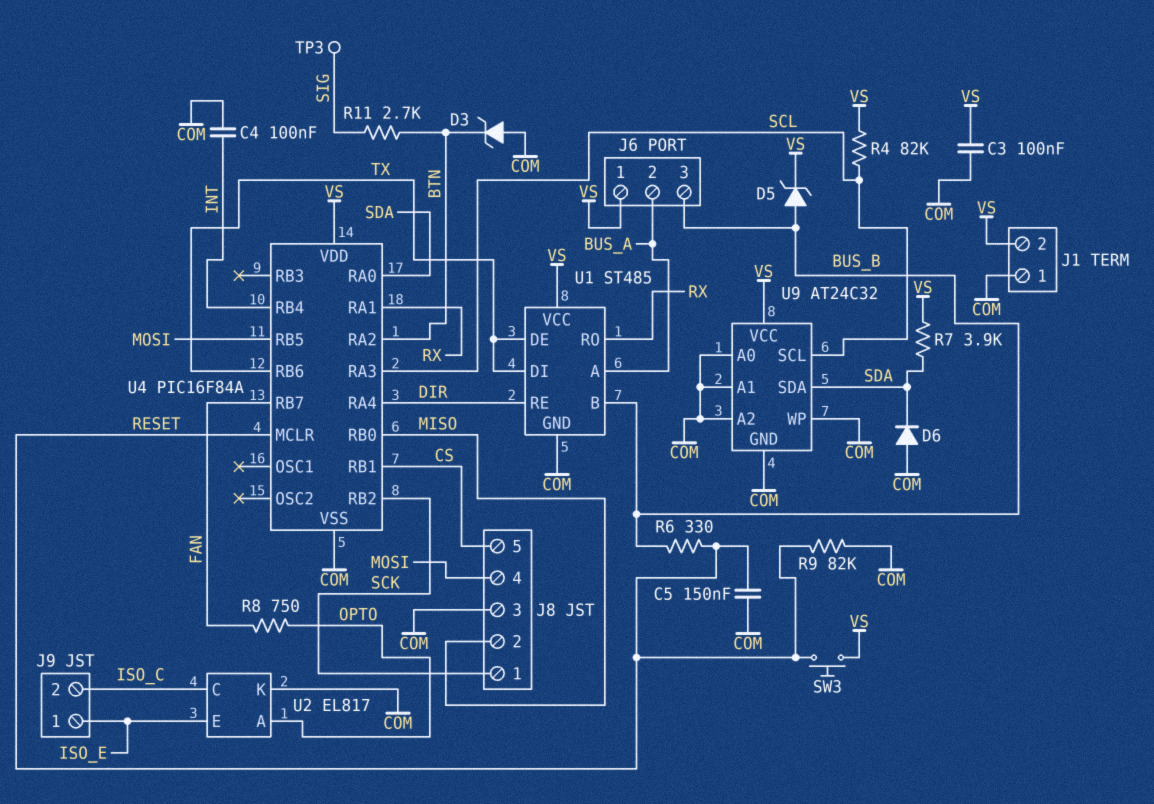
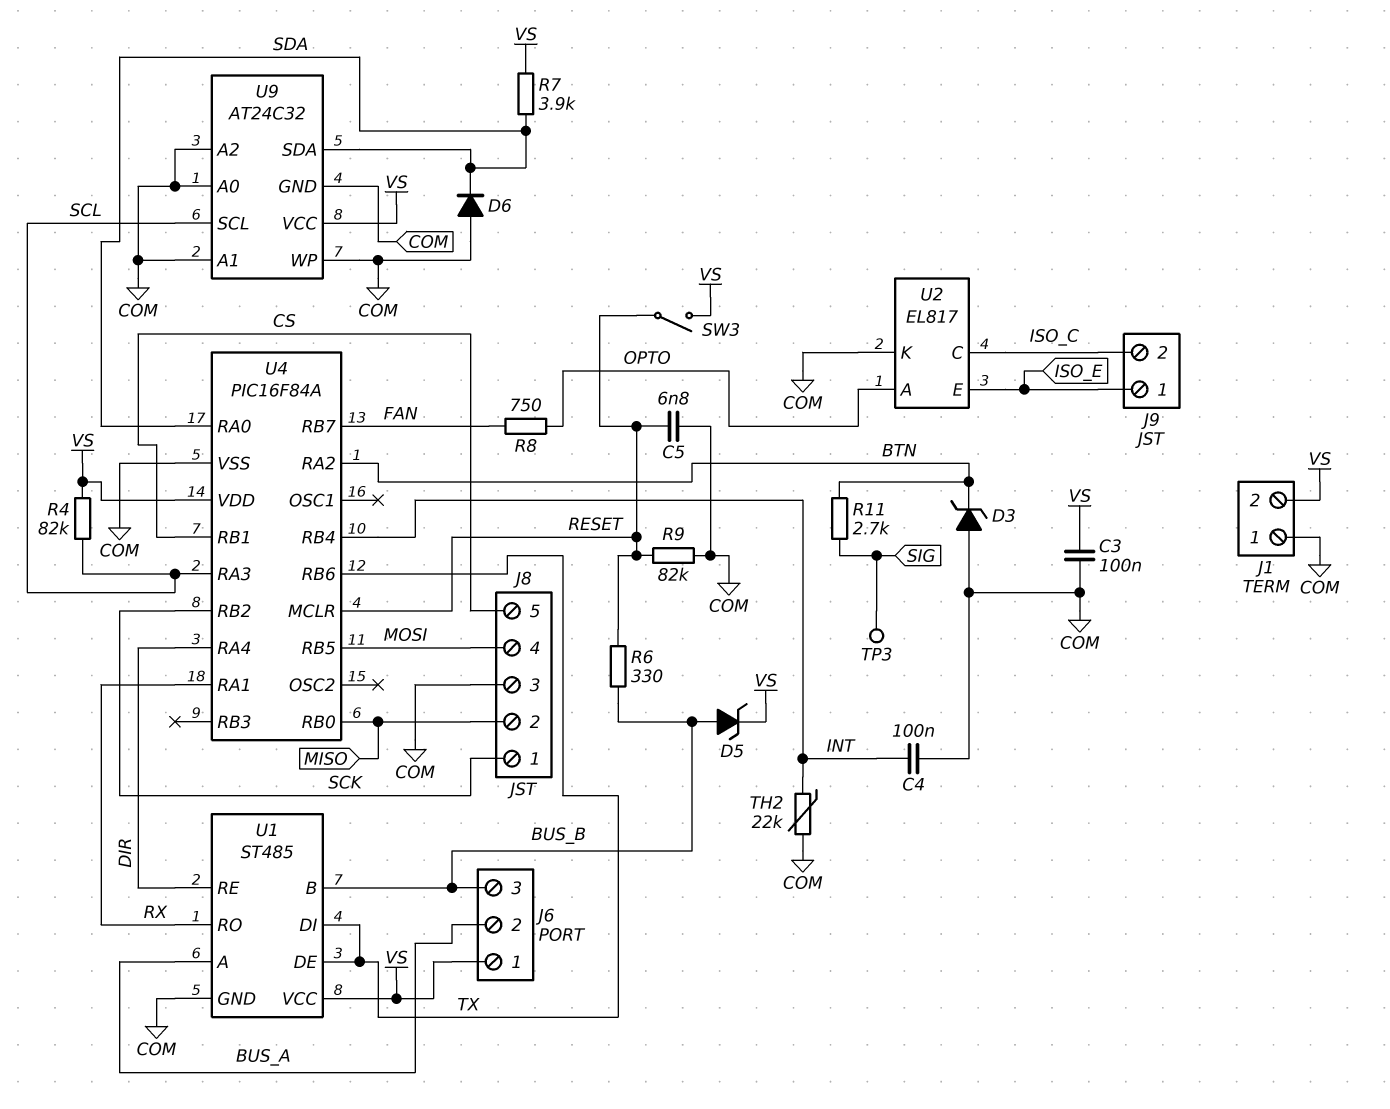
C5: 150nF (COM, RESET) -> 6.8nF (COM, RESET)
SW3: button (RESET, VS) -> switch (RESET, VS)
TH2: none -> 22k (COM, INT)

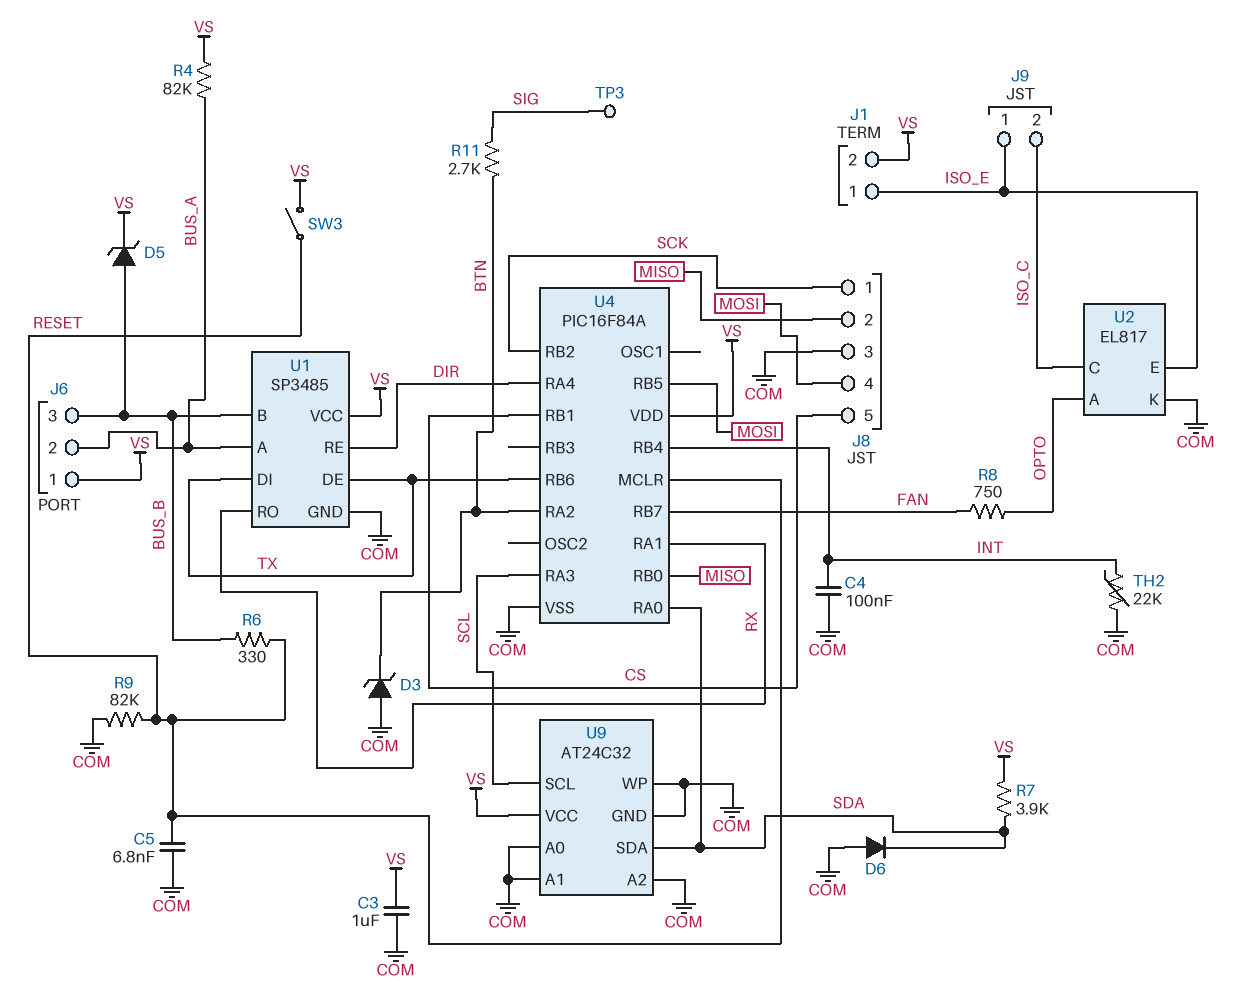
C3: 100nF (COM, VS) -> 1uF (COM, VS)
J1 pin 1: COM -> ISO_E
R4: 82k (SCL, VS) -> 82k (BUS_A, VS)
U1: ST485 -> SP3485

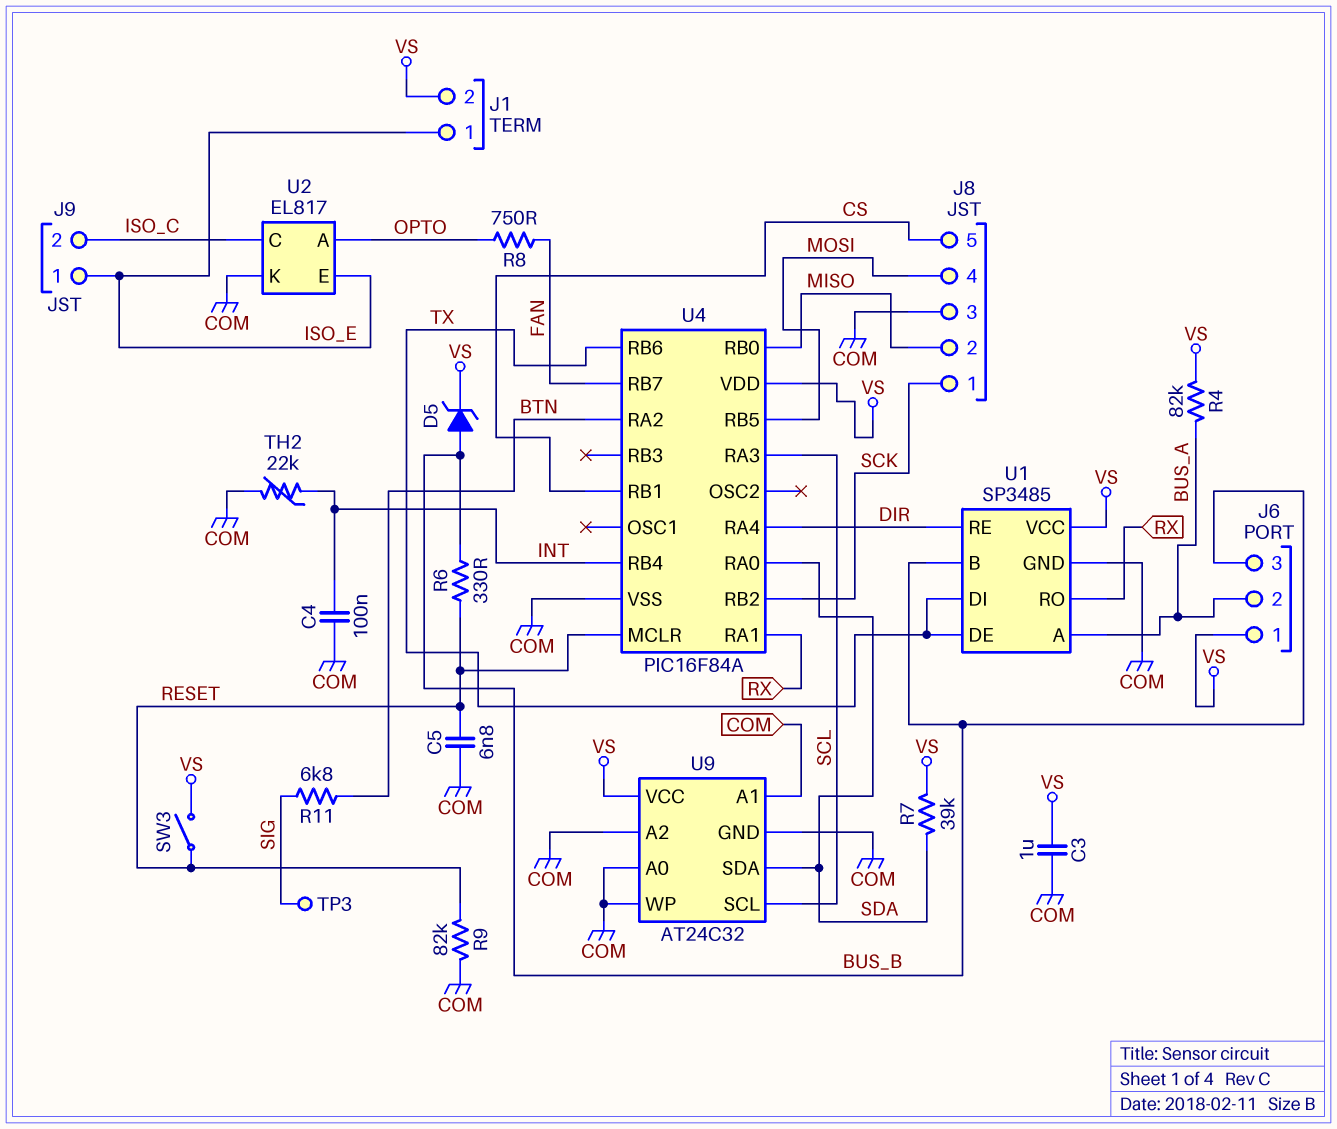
D3: zener (A COM, K BTN) -> none
D6: diode (A COM, K SDA) -> none
R7: 3.9k (SDA, VS) -> 39k (SDA, VS)
R11: 2.7k (BTN, SIG) -> 6.8k (BTN, SIG)

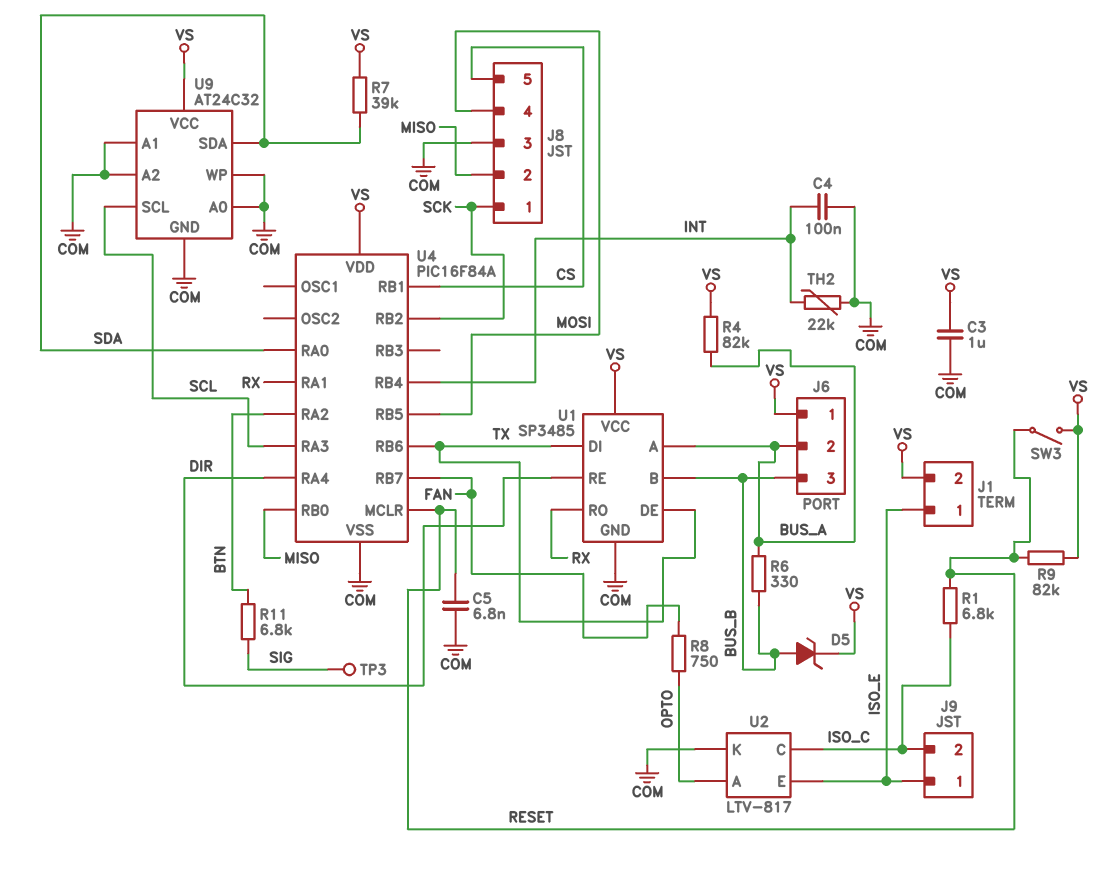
R1: none -> 6.8k (ISO_C, RESET)
R6: 330 (BUS_B, RESET) -> 330 (BUS_A, BUS_B)
R9: 82k (COM, RESET) -> 82k (RESET, VS)
U2: EL817 -> LTV-817

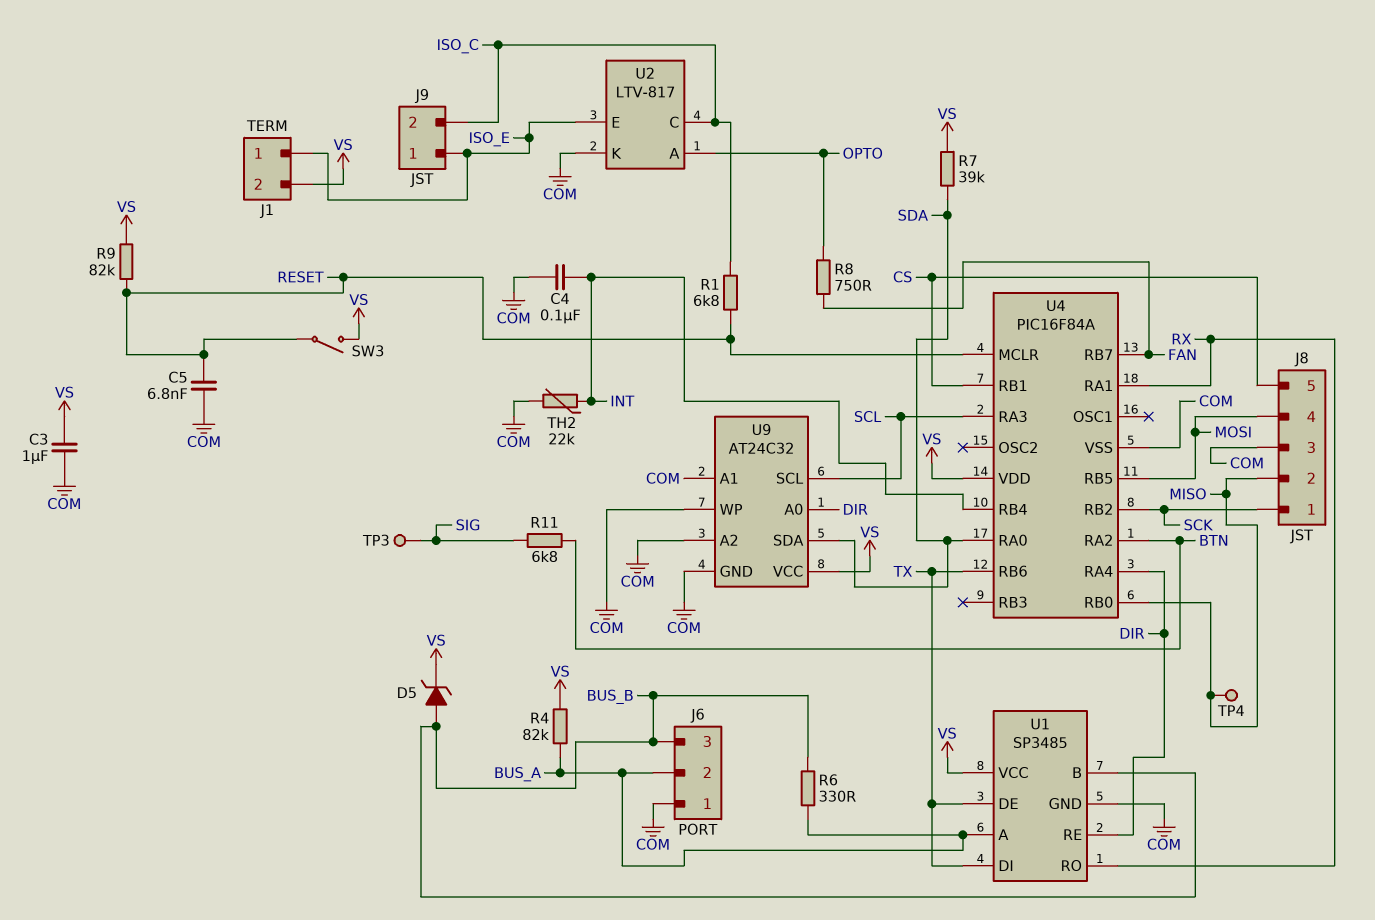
J6 pin 1: VS -> COM
TP4: none -> test point (MISO)
U9 pin A0: COM -> DIR

